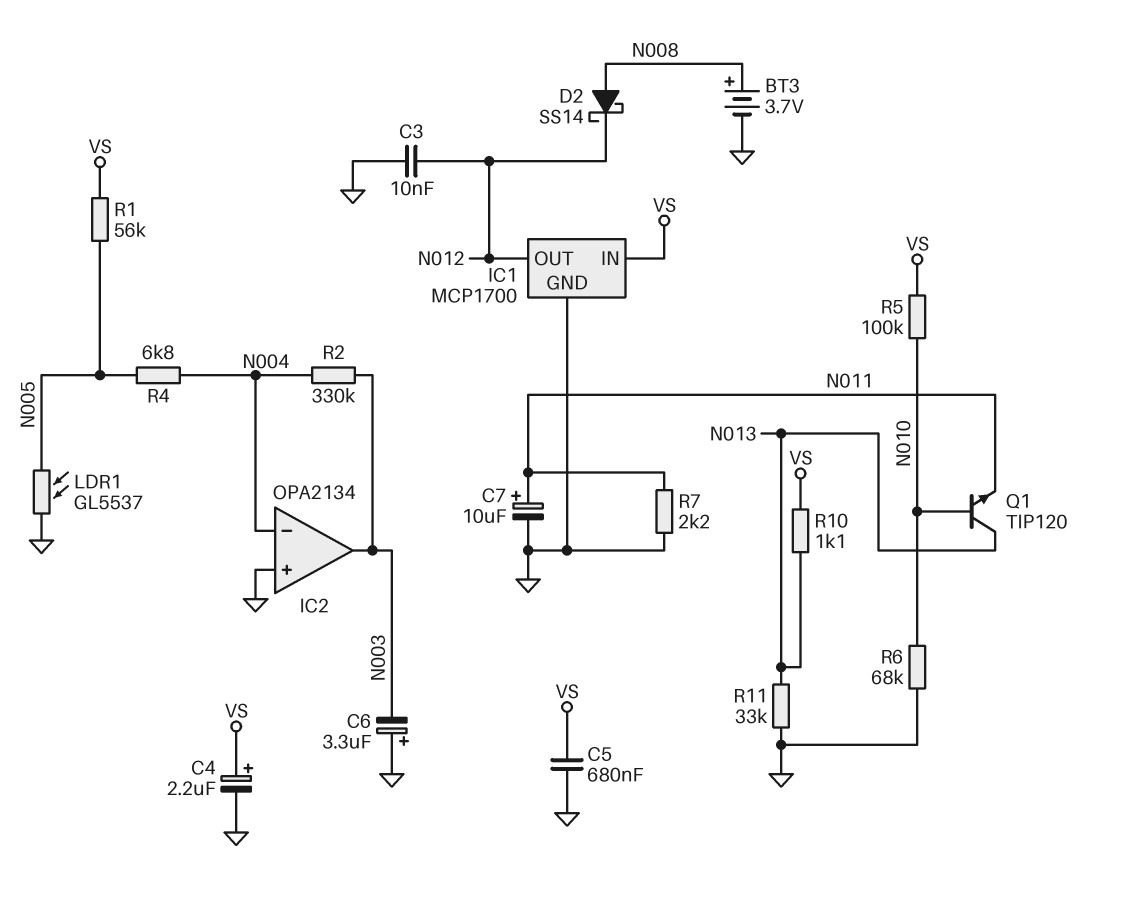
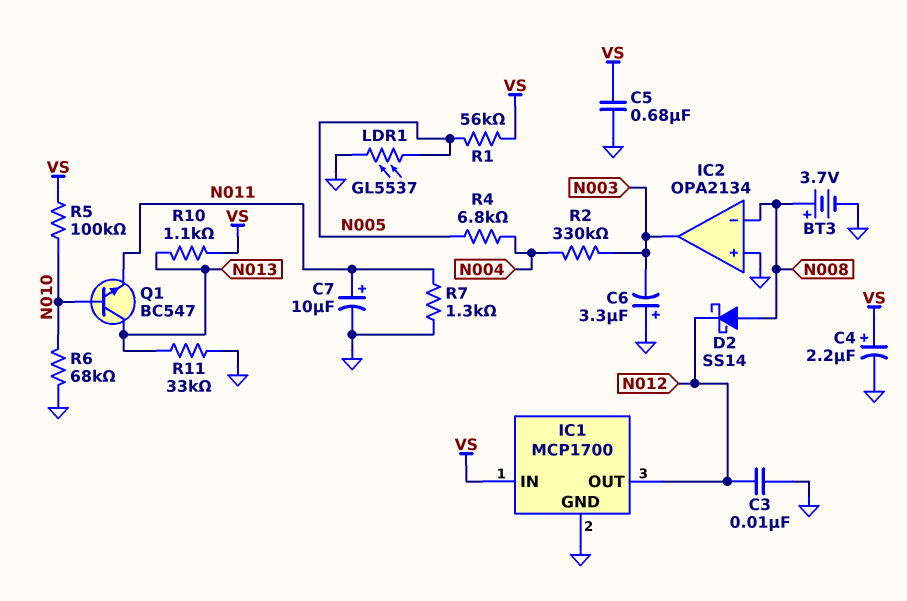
IC2 pin in-: N004 -> N008
Q1: NPN TIP120 (B N010, C N013, E N011) -> NPN BC547 (B N010, C N013, E N011)
R7: 2.2k (GND, N011) -> 1.3k (GND, N011)

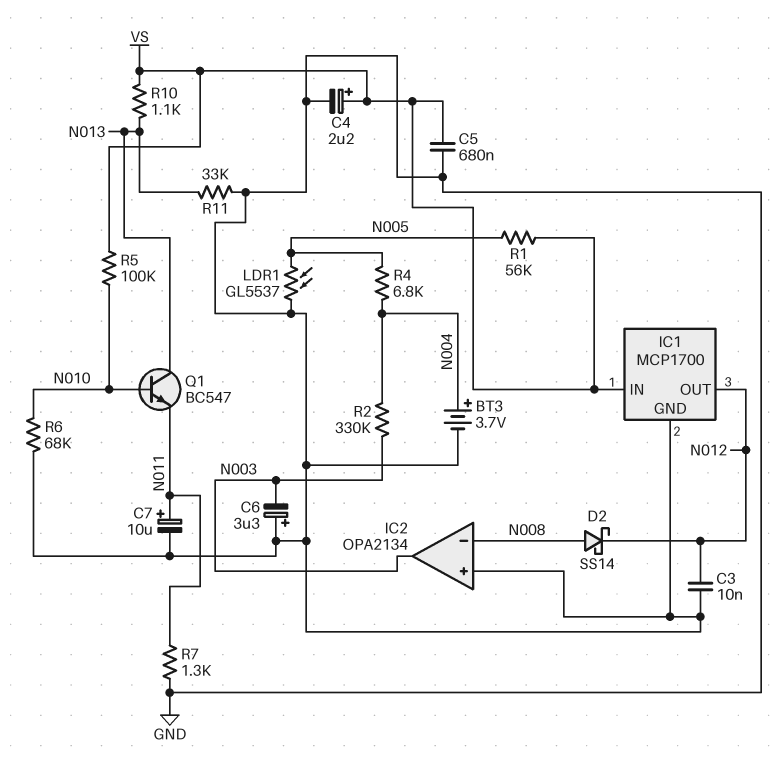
BT3: 3.7V (plus N008, minus GND) -> 3.7V (plus N004, minus GND)

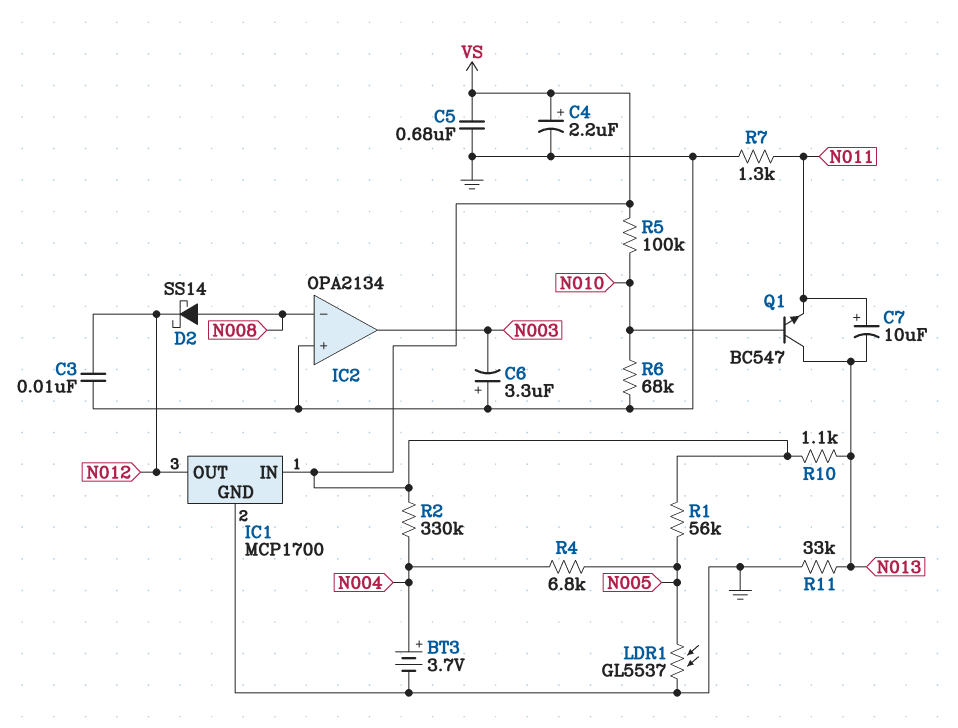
C7: 10uF (plus N011, minus GND) -> 10uF (plus N011, minus N013)
R2: 330k (N003, N004) -> 330k (N004, VS)

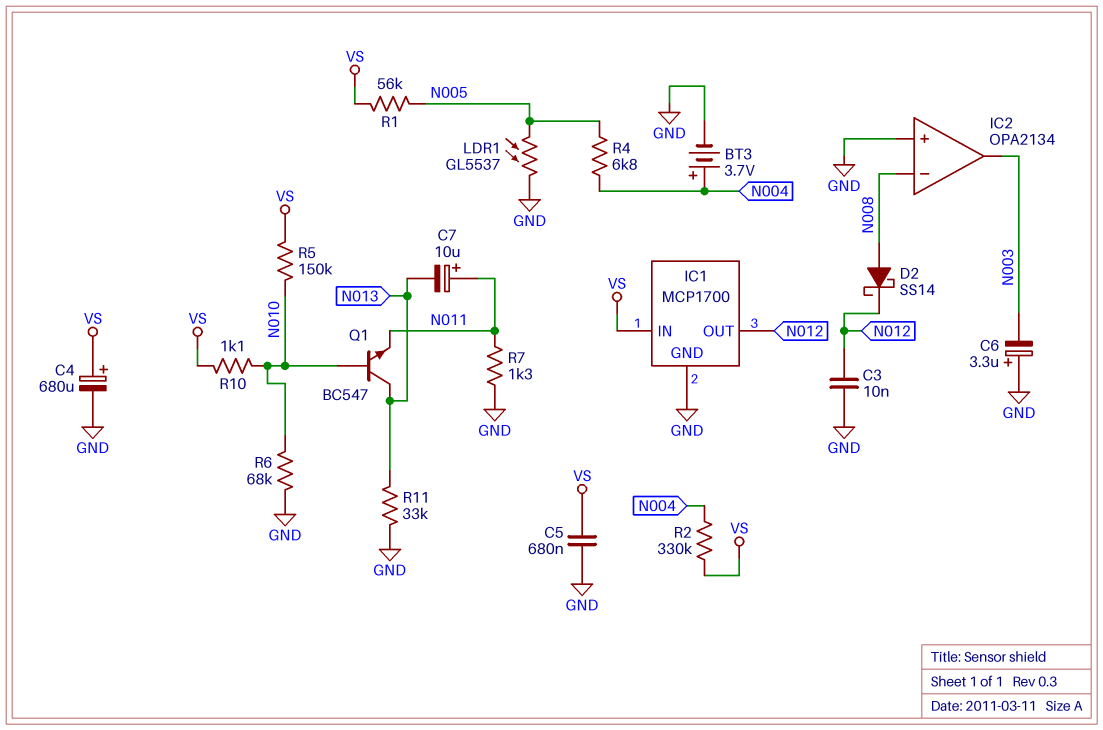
C4: 2.2uF (plus VS, minus GND) -> 680uF (plus VS, minus GND)
R5: 100k (N010, VS) -> 150k (N010, VS)
R10: 1.1k (N013, VS) -> 1.1k (N010, VS)

